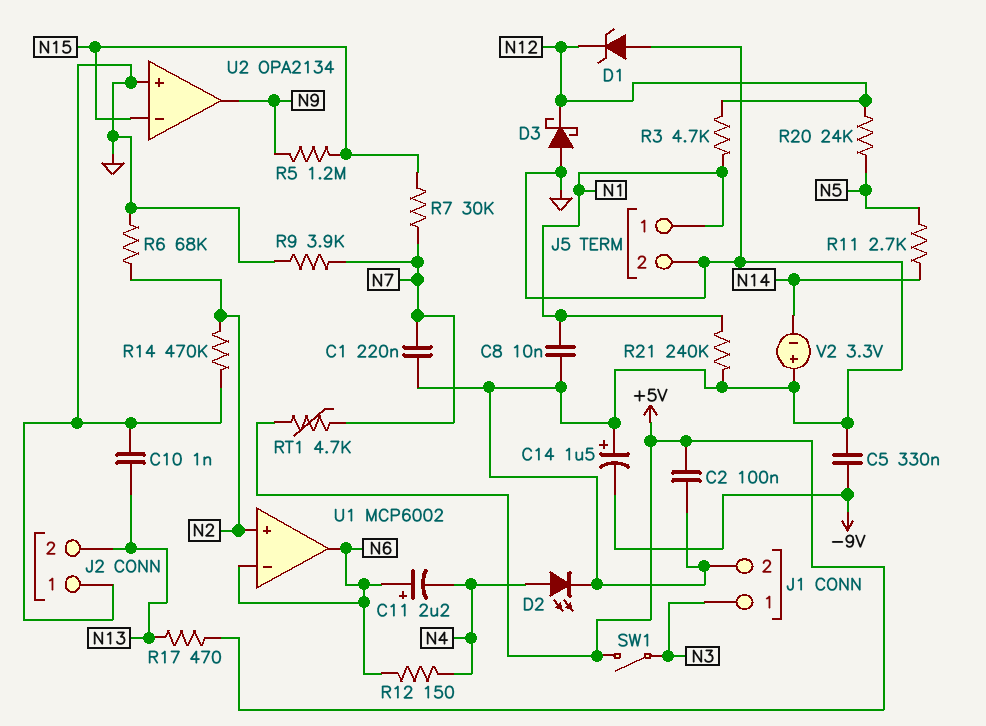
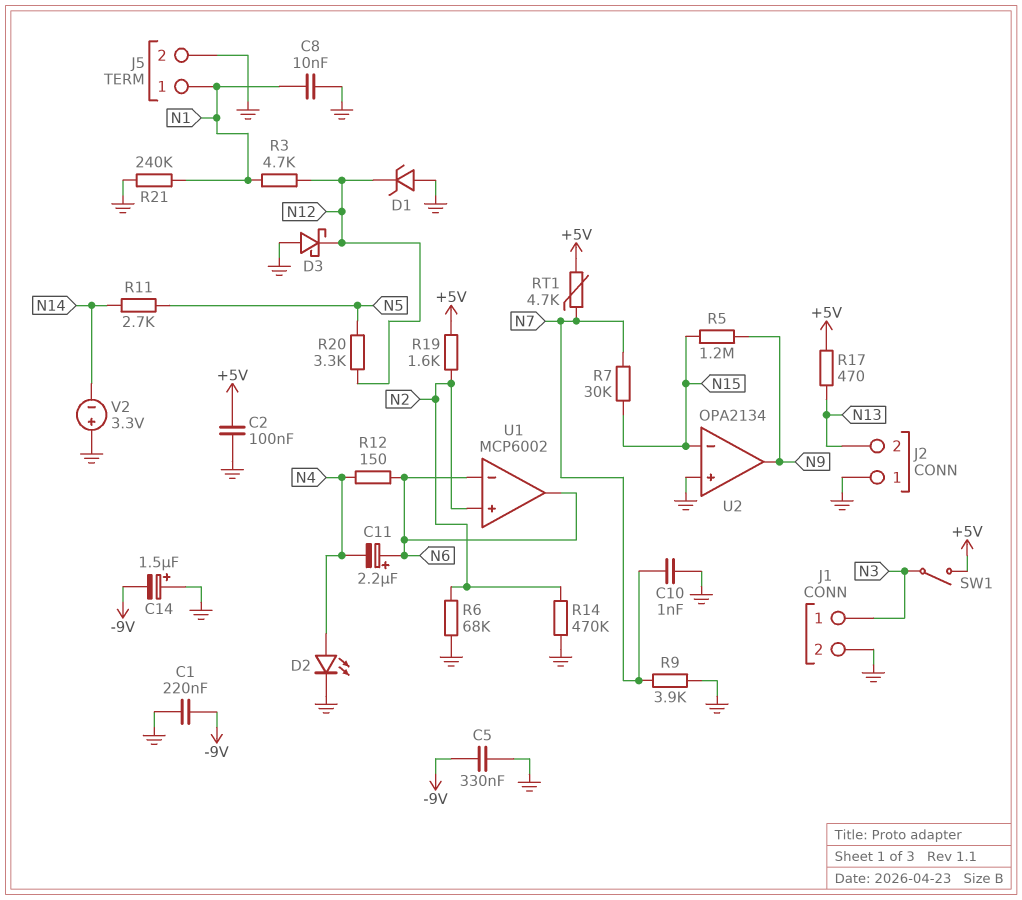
C1: 220nF (GND, N7) -> 220nF (-9V, GND)
C10: 1nF (GND, N13) -> 1nF (GND, N7)
R19: none -> 1.6k (+5V, N2)
R20: 24k (N5, N12) -> 3.3k (N5, N12)

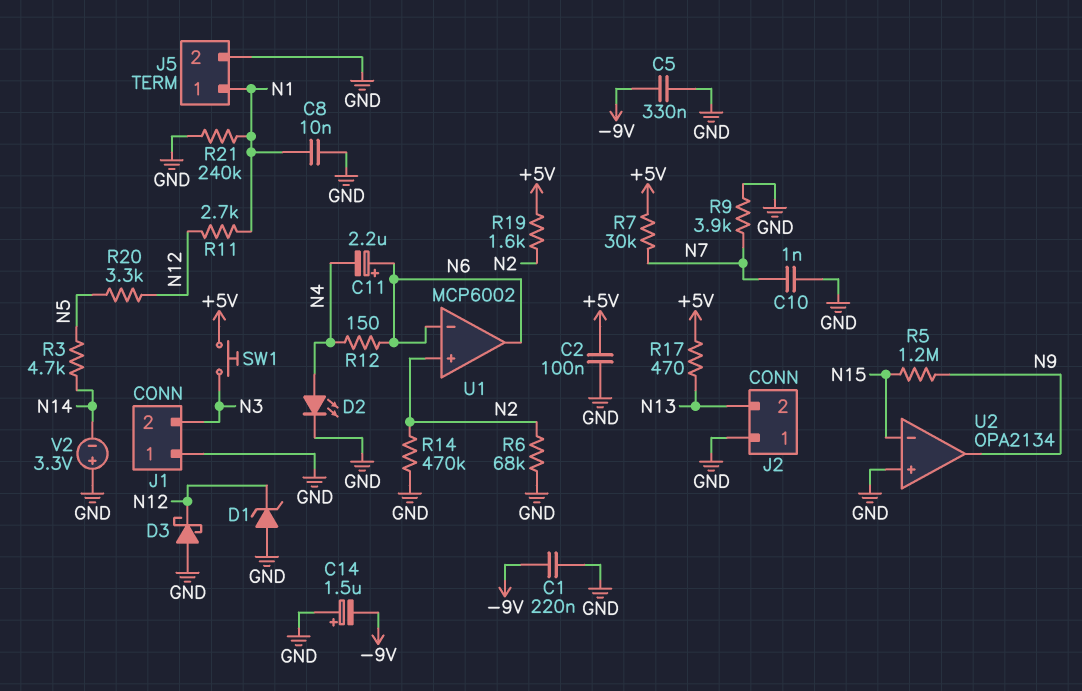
J1 pin 1: N3 -> GND
J1 pin 2: GND -> N3
R3: 4.7k (N1, N12) -> 4.7k (N5, N14)
R7: 30k (N7, N15) -> 30k (+5V, N7)
R11: 2.7k (N5, N14) -> 2.7k (N1, N12)
RT1: 4.7k (+5V, N7) -> none
SW1: switch (+5V, N3) -> button (+5V, N3)

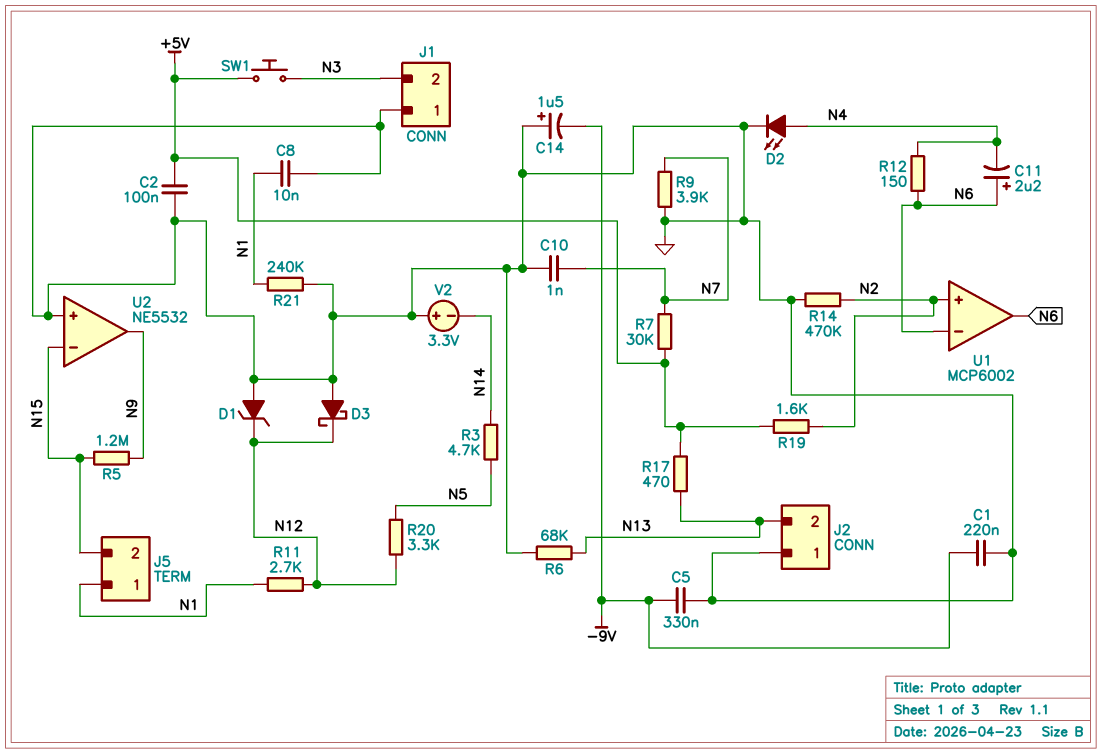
J5 pin 2: GND -> N15
R6: 68k (GND, N2) -> 68k (GND, N13)
U2: OPA2134 -> NE5532

